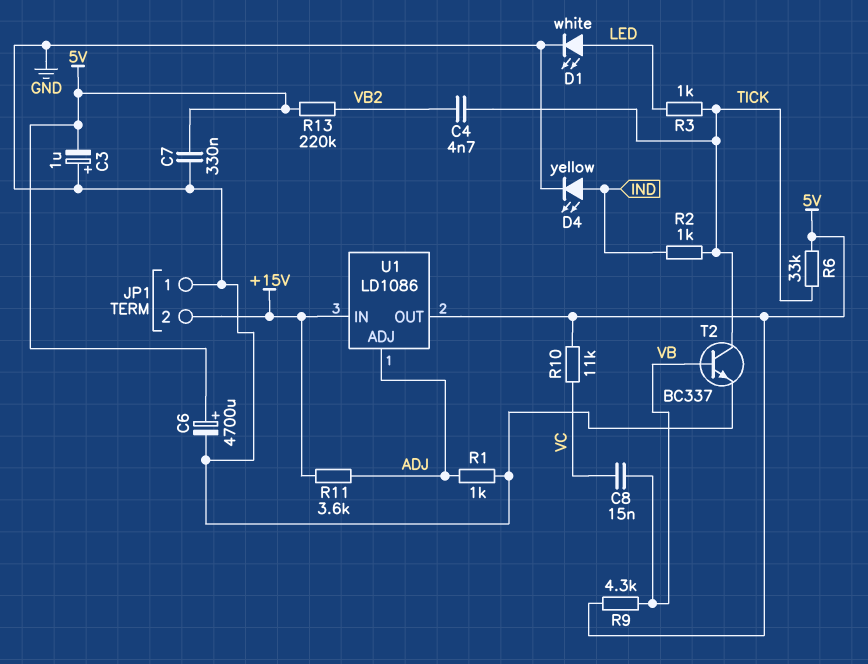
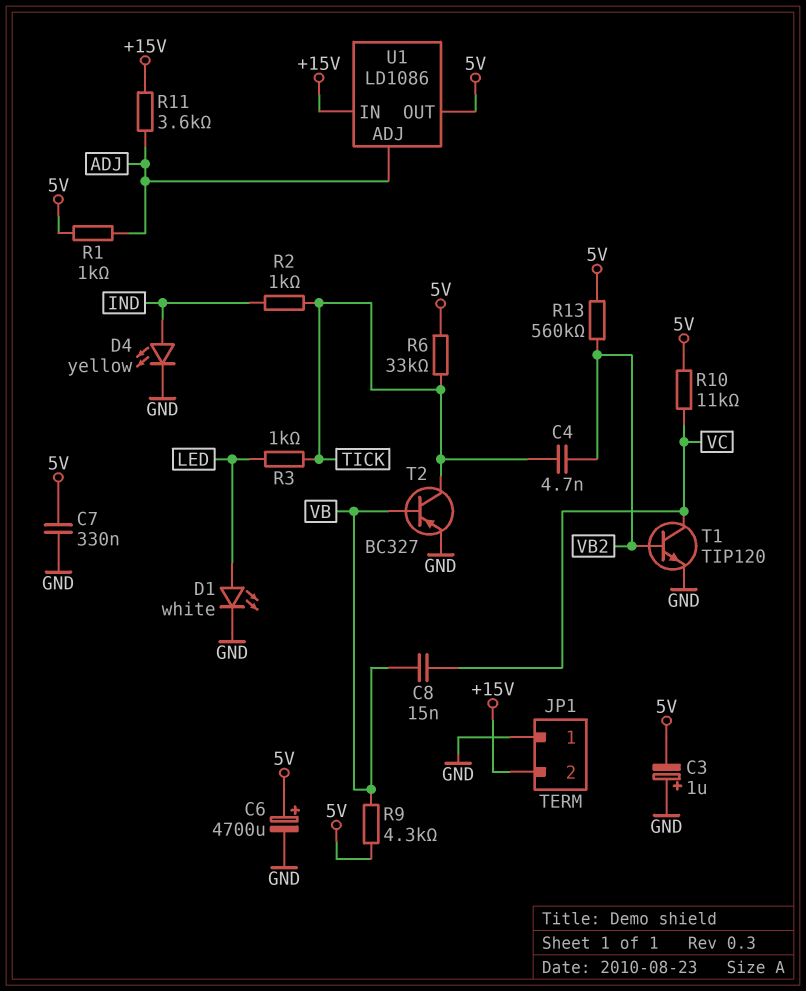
R1: 1k (ADJ, GND) -> 1k (5V, ADJ)
R13: 220k (5V, VB2) -> 560k (5V, VB2)
T1: none -> NPN TIP120 (B VB2, C VC, E GND)
T2: NPN BC337 (B VB, C TICK, E GND) -> PNP BC327 (B VB, C TICK, E GND)

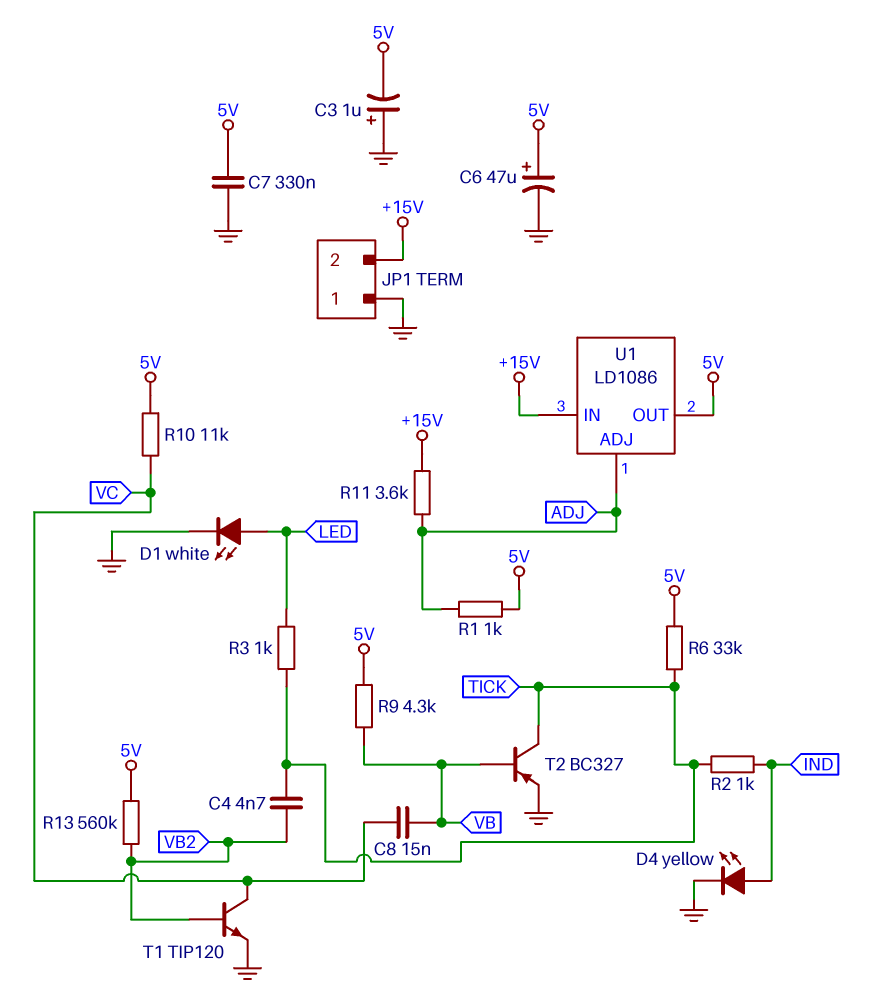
C6: 4700uF (plus 5V, minus GND) -> 47uF (plus 5V, minus GND)

